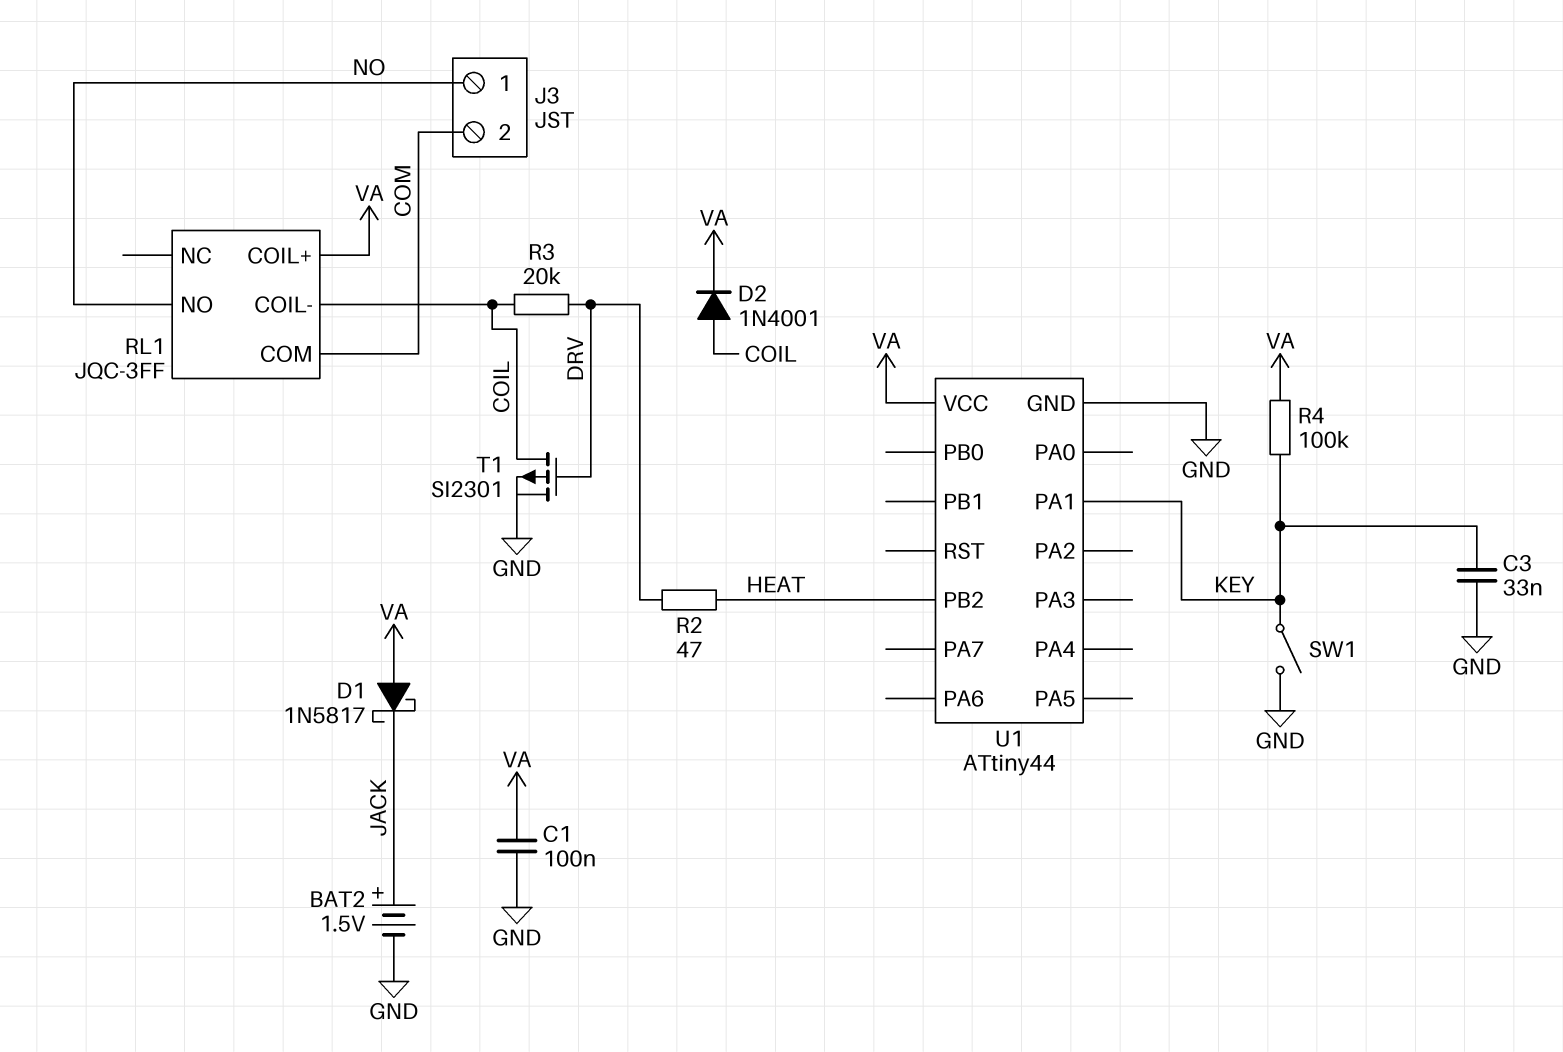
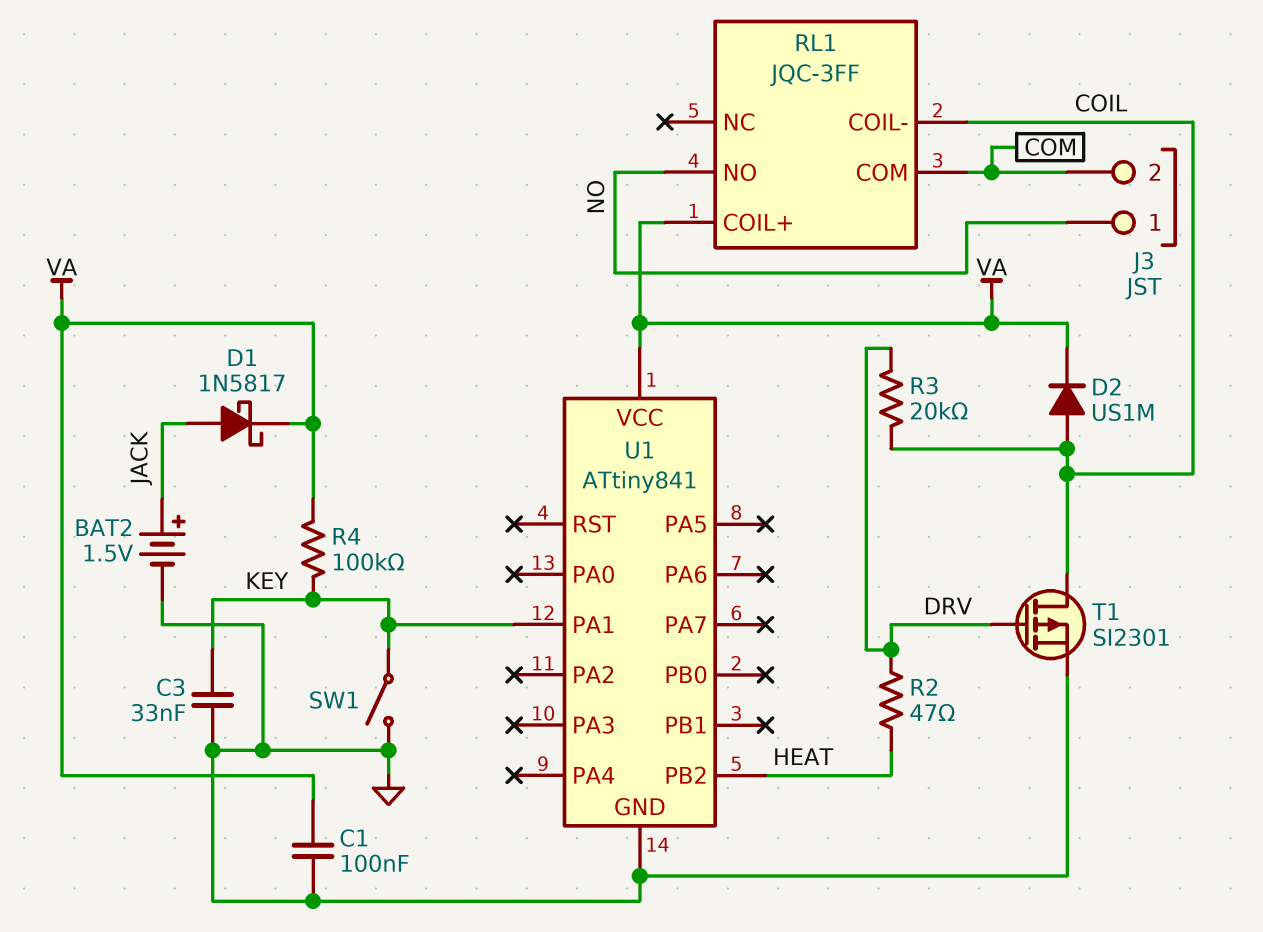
D1: schottky 1N5817 (A VA, K JACK) -> schottky 1N5817 (A JACK, K VA)
D2: diode 1N4001 (A COIL, K VA) -> diode US1M (A COIL, K VA)
U1: ATtiny44 -> ATtiny841

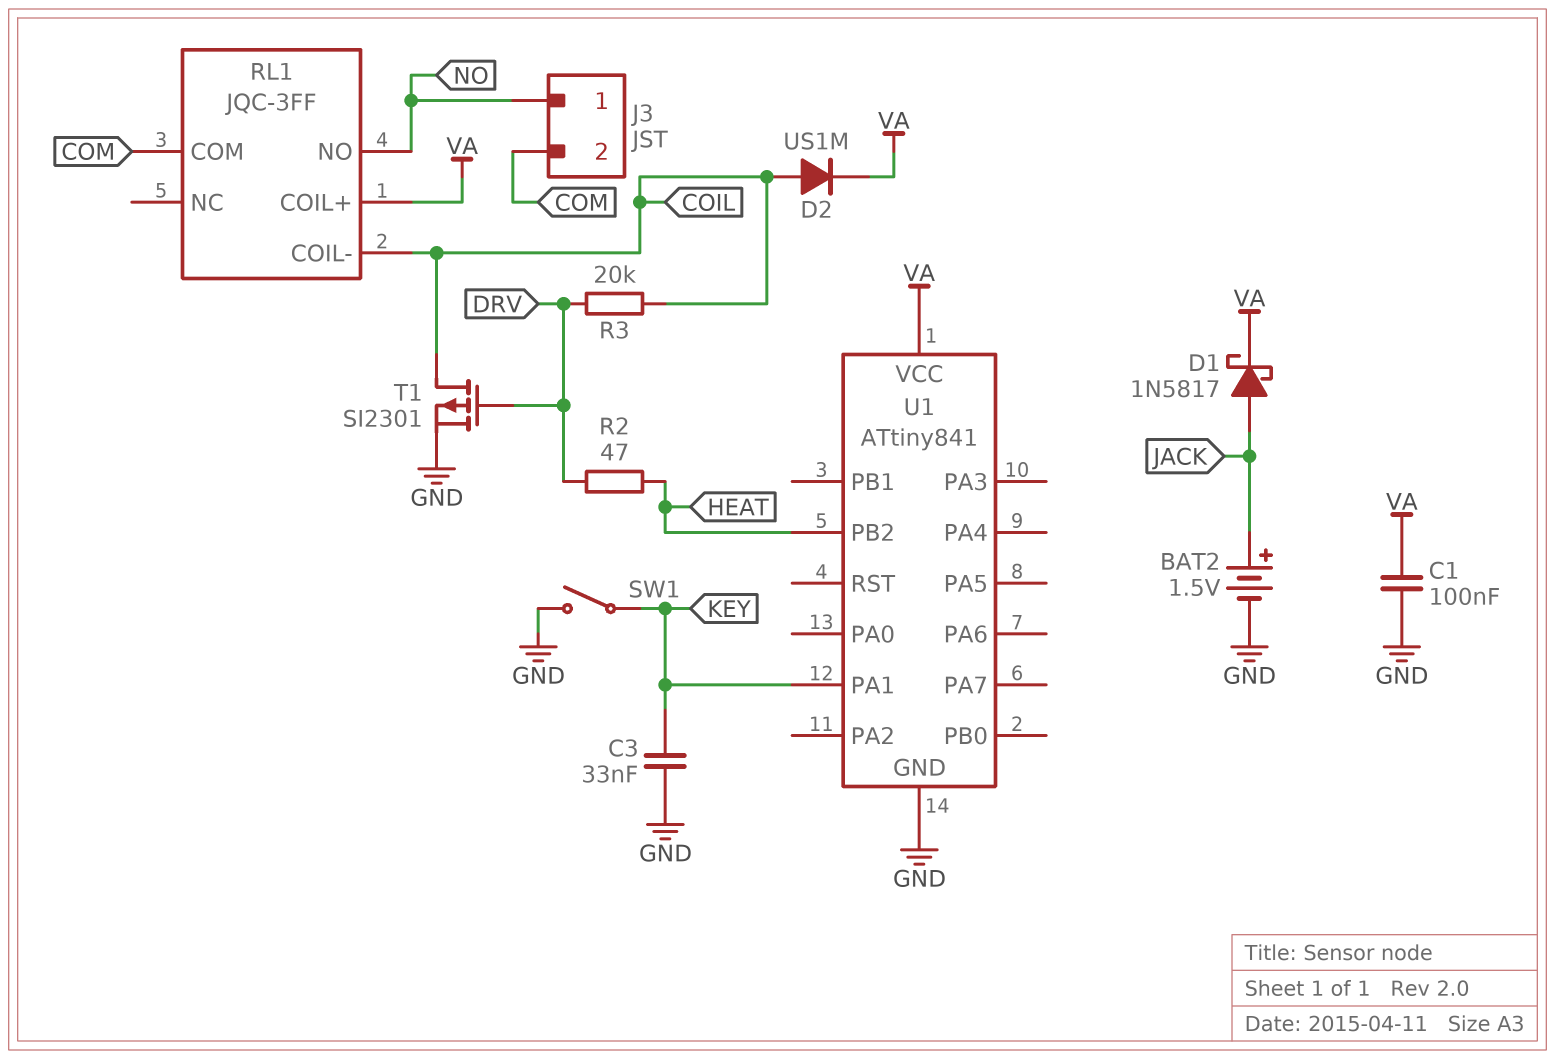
R4: 100k (KEY, VA) -> none

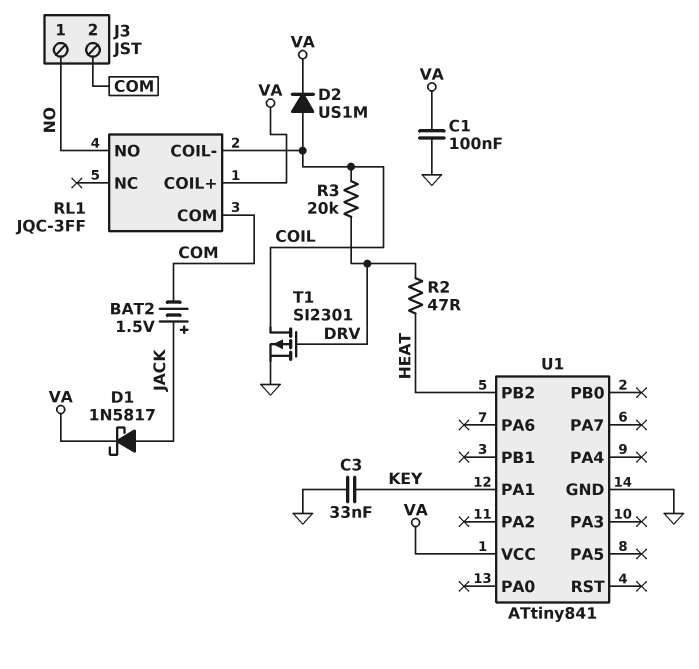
BAT2: 1.5V (plus JACK, minus GND) -> 1.5V (plus JACK, minus COM)
SW1: switch (GND, KEY) -> none

